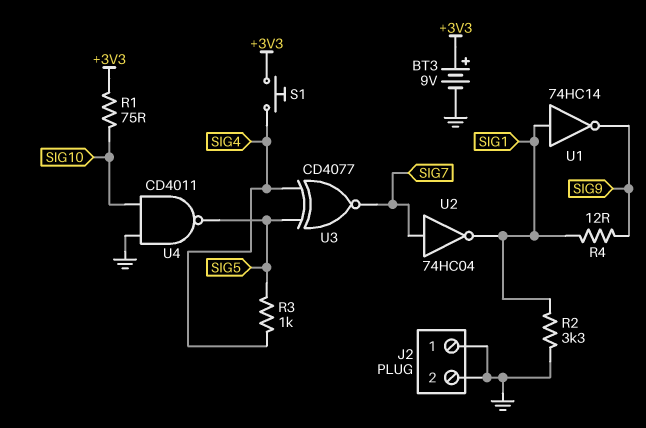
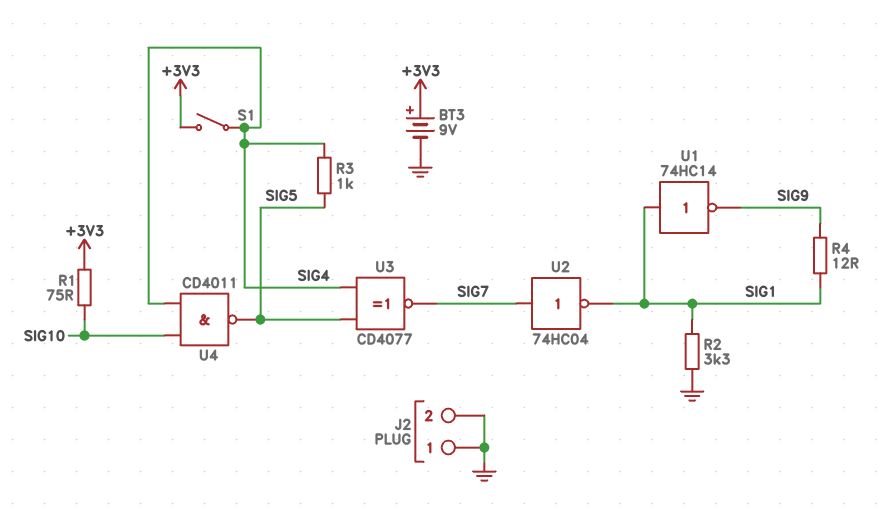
S1: button (+3V3, SIG4) -> switch (+3V3, SIG4)
U4: NAND CD4011 (in GND, in SIG10, out SIG5) -> NAND CD4011 (in SIG4, in SIG10, out SIG5)

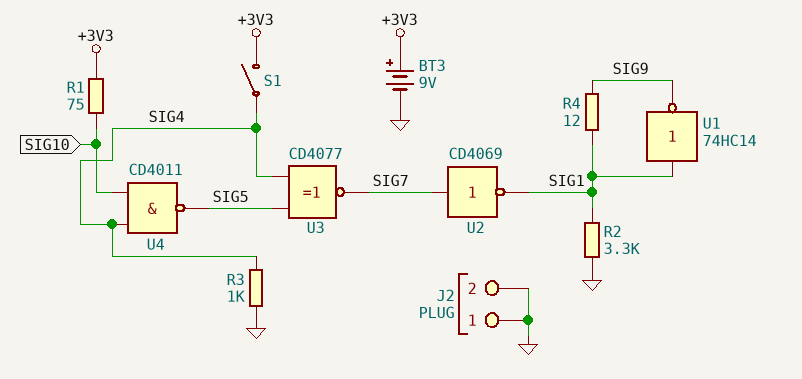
R3: 1k (SIG4, SIG5) -> 1k (GND, SIG4)
U2: NOT 74HC04 (in SIG7, out SIG1) -> NOT CD4069 (in SIG7, out SIG1)

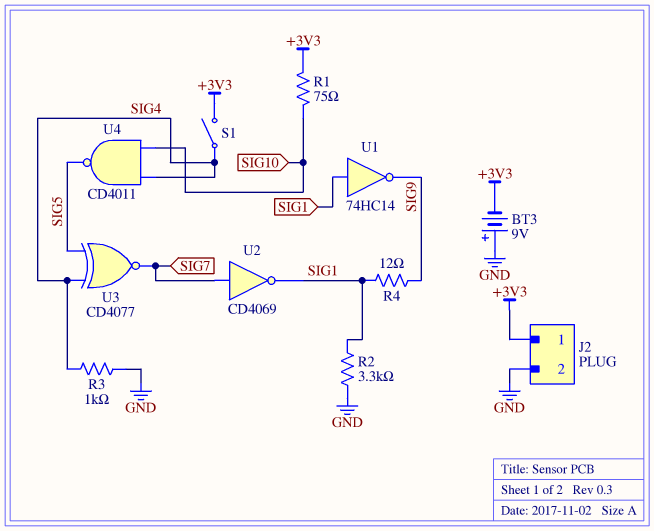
BT3: 9V (plus +3V3, minus GND) -> 9V (plus GND, minus +3V3)
J2 pin 1: GND -> +3V3

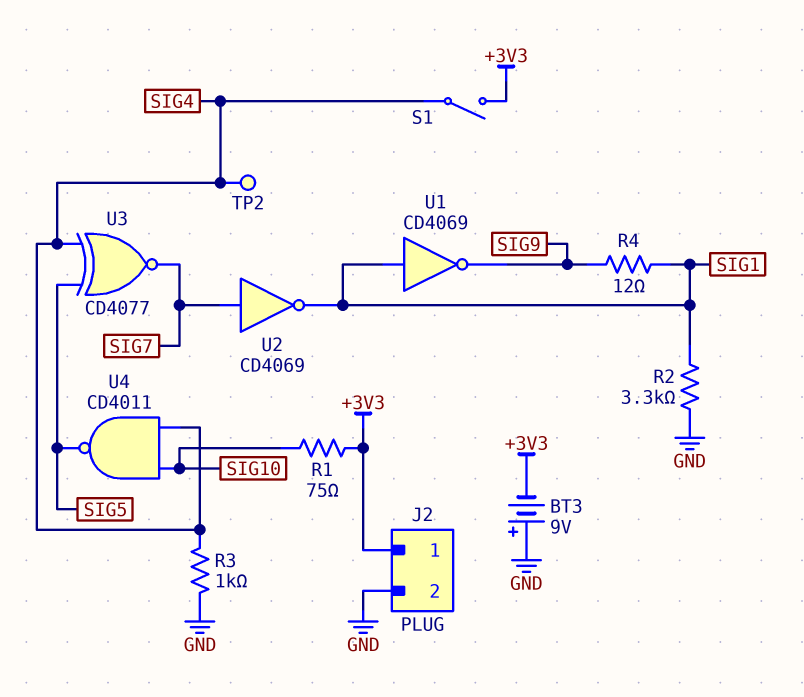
TP2: none -> test point (SIG4)
U1: NOT 74HC14 (in SIG1, out SIG9) -> NOT CD4069 (in SIG1, out SIG9)

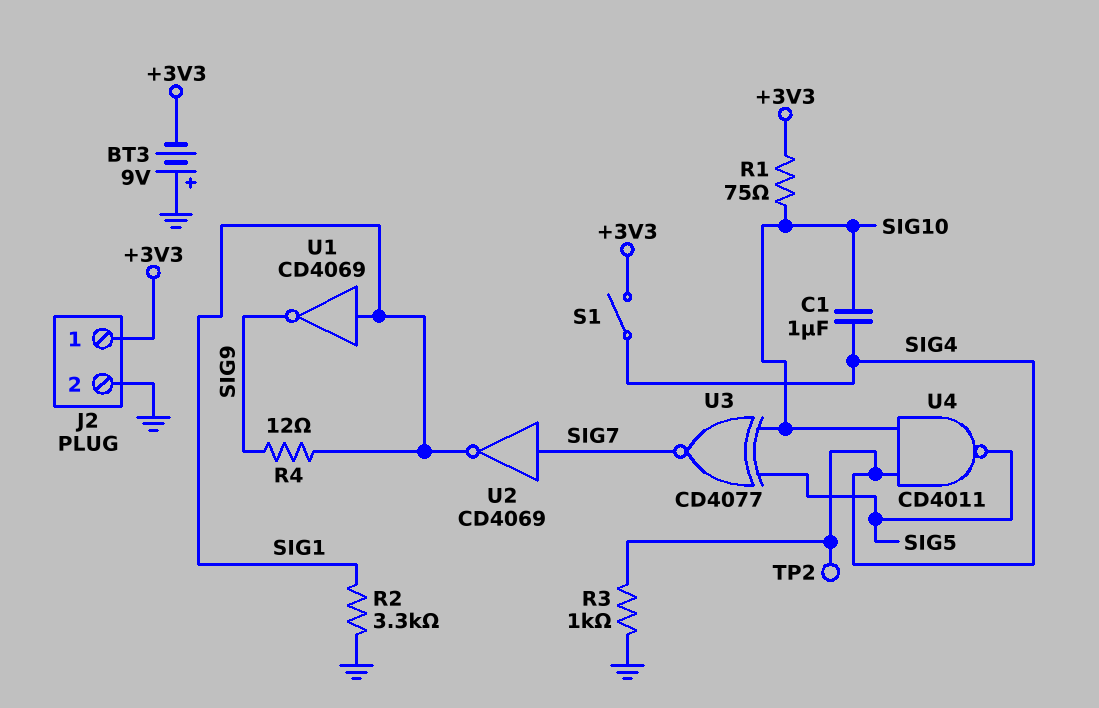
C1: none -> 1uF (SIG4, SIG10)
U3: XNOR CD4077 (in SIG4, in SIG5, out SIG7) -> XNOR CD4077 (in SIG5, in SIG10, out SIG7)

